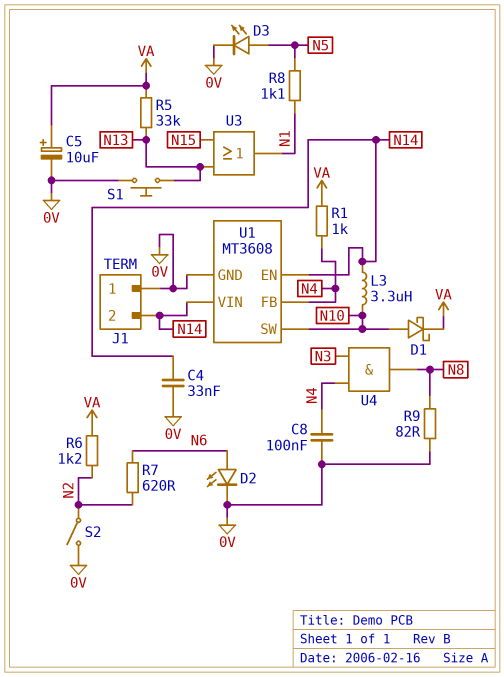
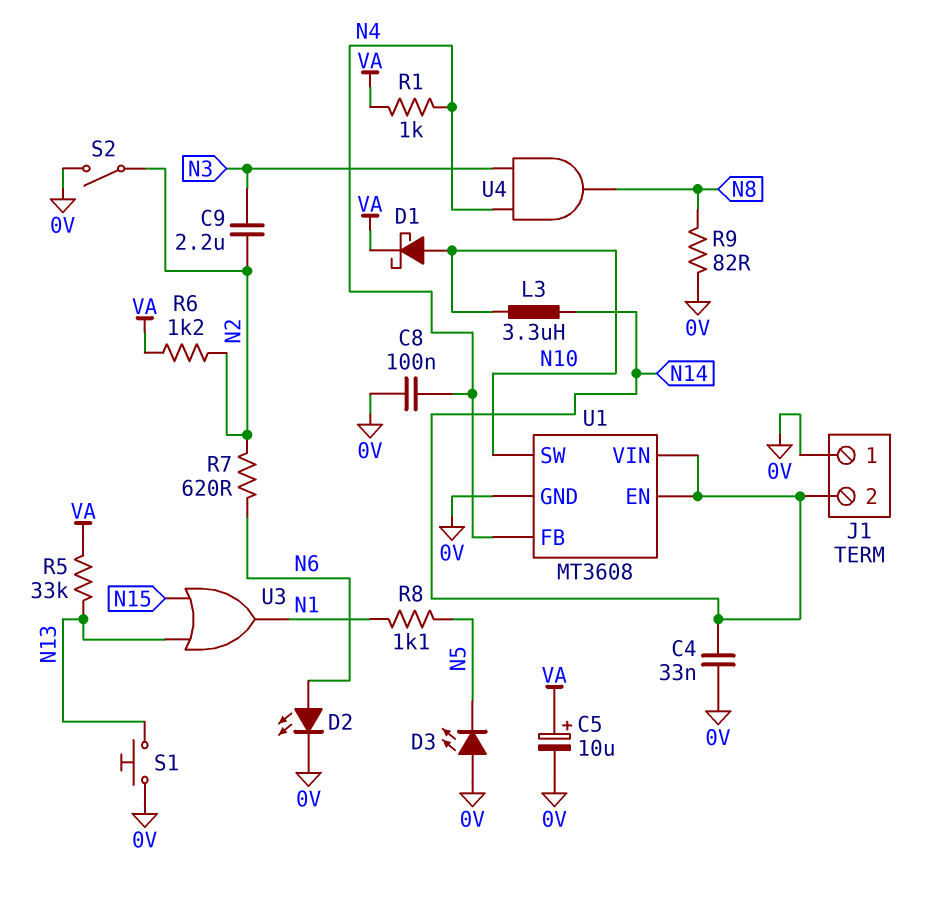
C9: none -> 2.2uF (N2, N3)
D3: LED (A N5, K 0V) -> LED (A 0V, K N5)

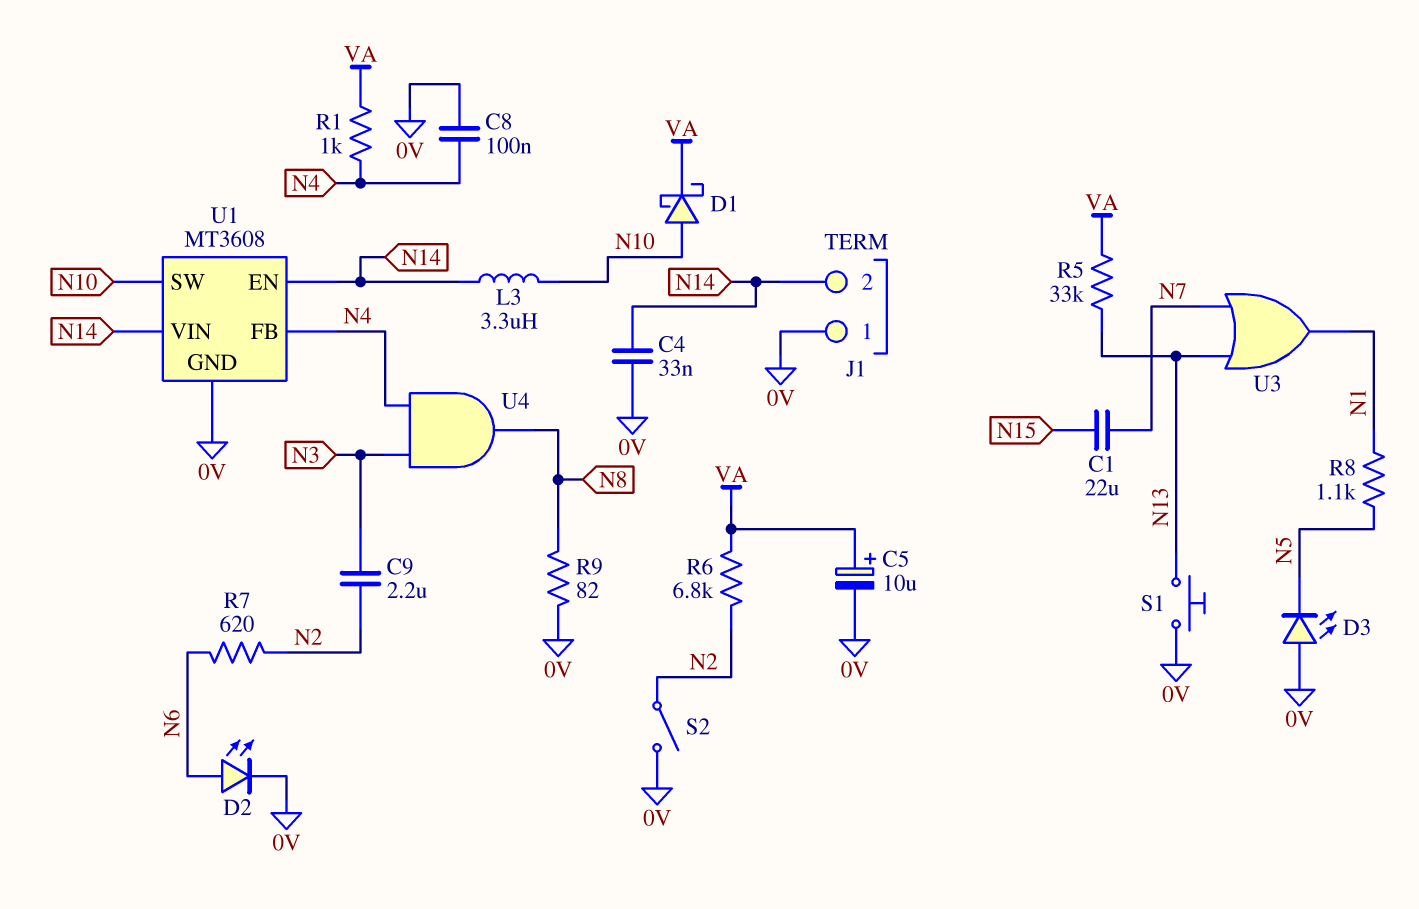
C1: none -> 22uF (N7, N15)
R6: 1.2k (N2, VA) -> 6.8k (N2, VA)
U3: OR (in N13, in N15, out N1) -> OR (in N7, in N13, out N1)

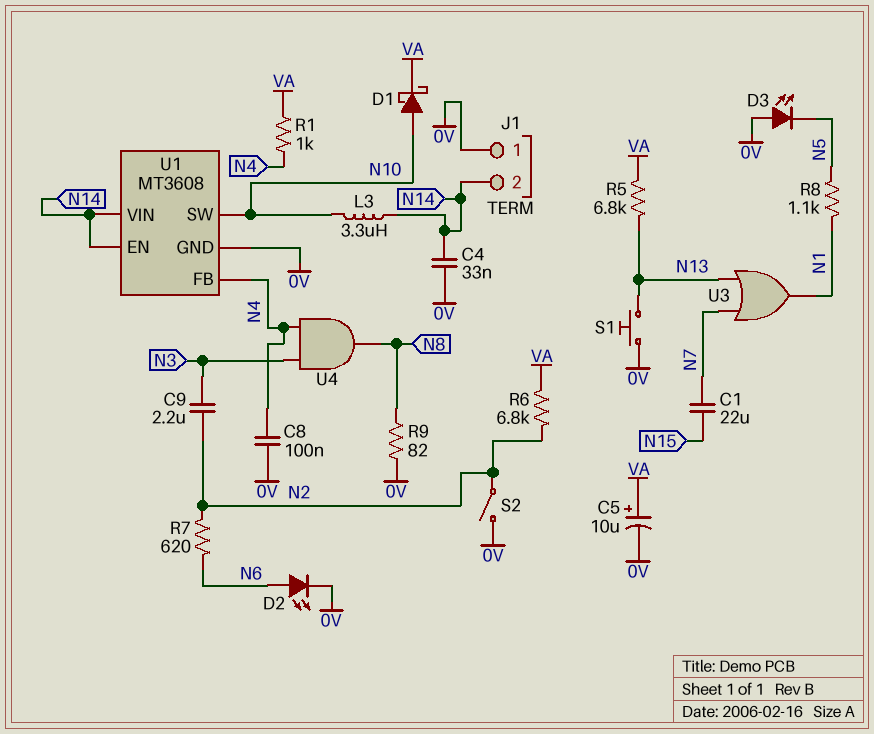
R5: 33k (N13, VA) -> 6.8k (N13, VA)

